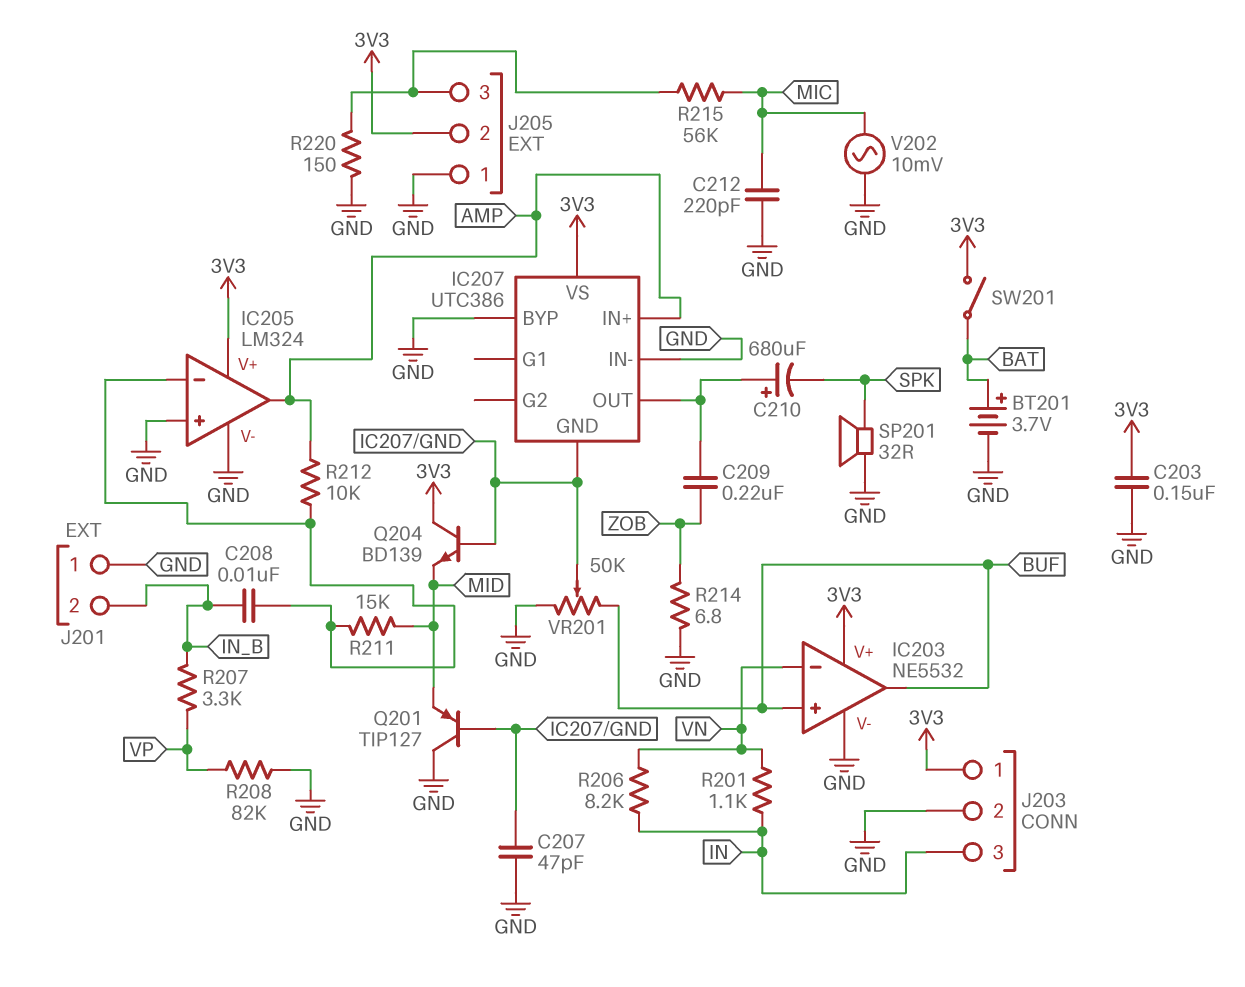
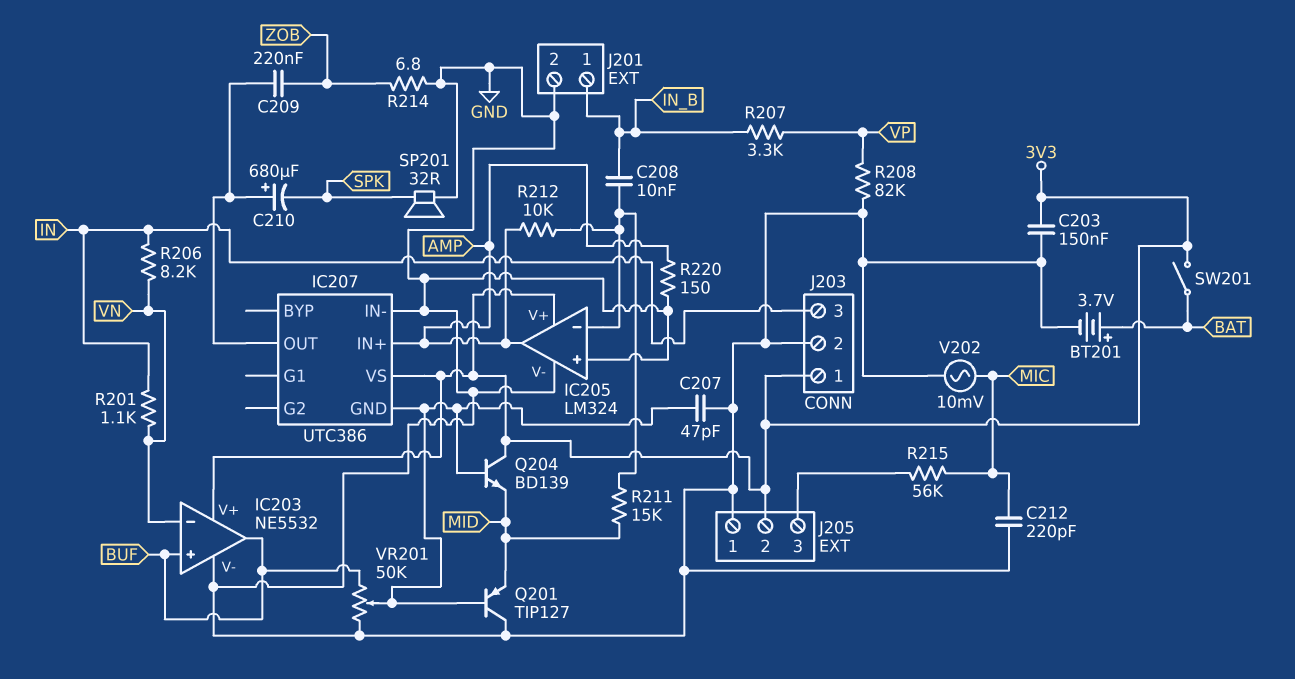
IC207 pin BYP: GND -> none
J201 pin 1: GND -> IN_B
J201 pin 2: IN_B -> GND
R220: 150 (GND, J205/3) -> 150 (AMP, GND)

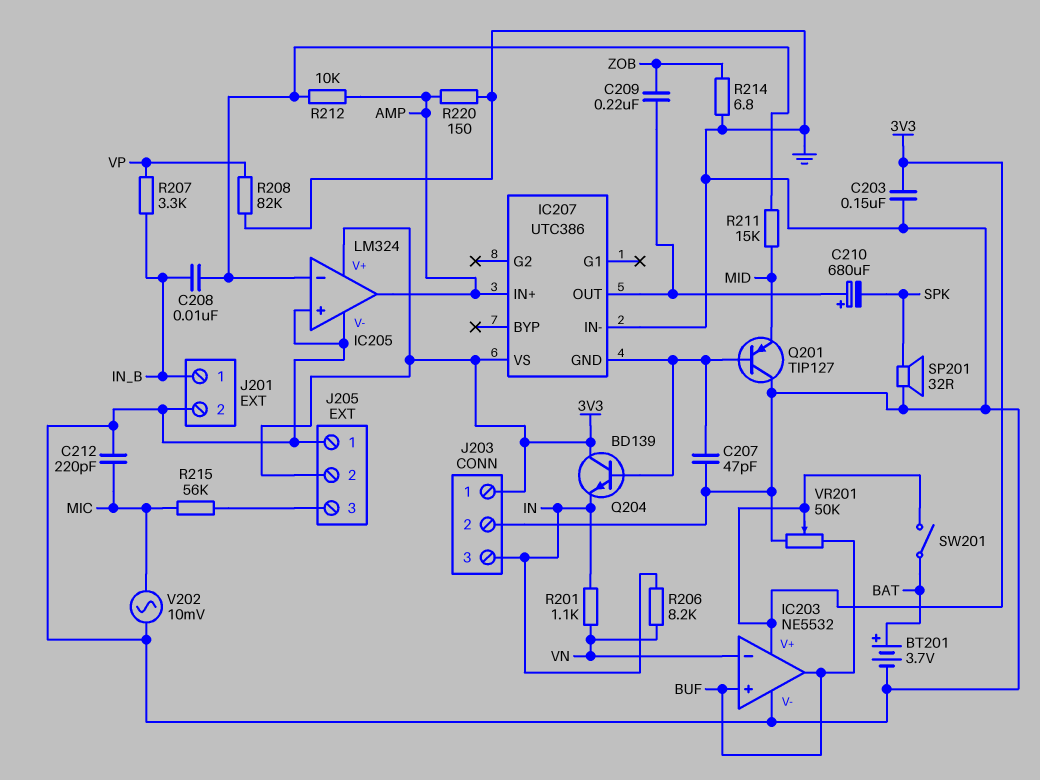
Q204: NPN BD139 (B IC207/GND, C 3V3, E MID) -> NPN BD139 (B IC207/GND, C 3V3, E IN)
VR201: 50k (BUF, GND, wiper IC207/GND) -> 50k (BUF, GND, wiper 3V3)

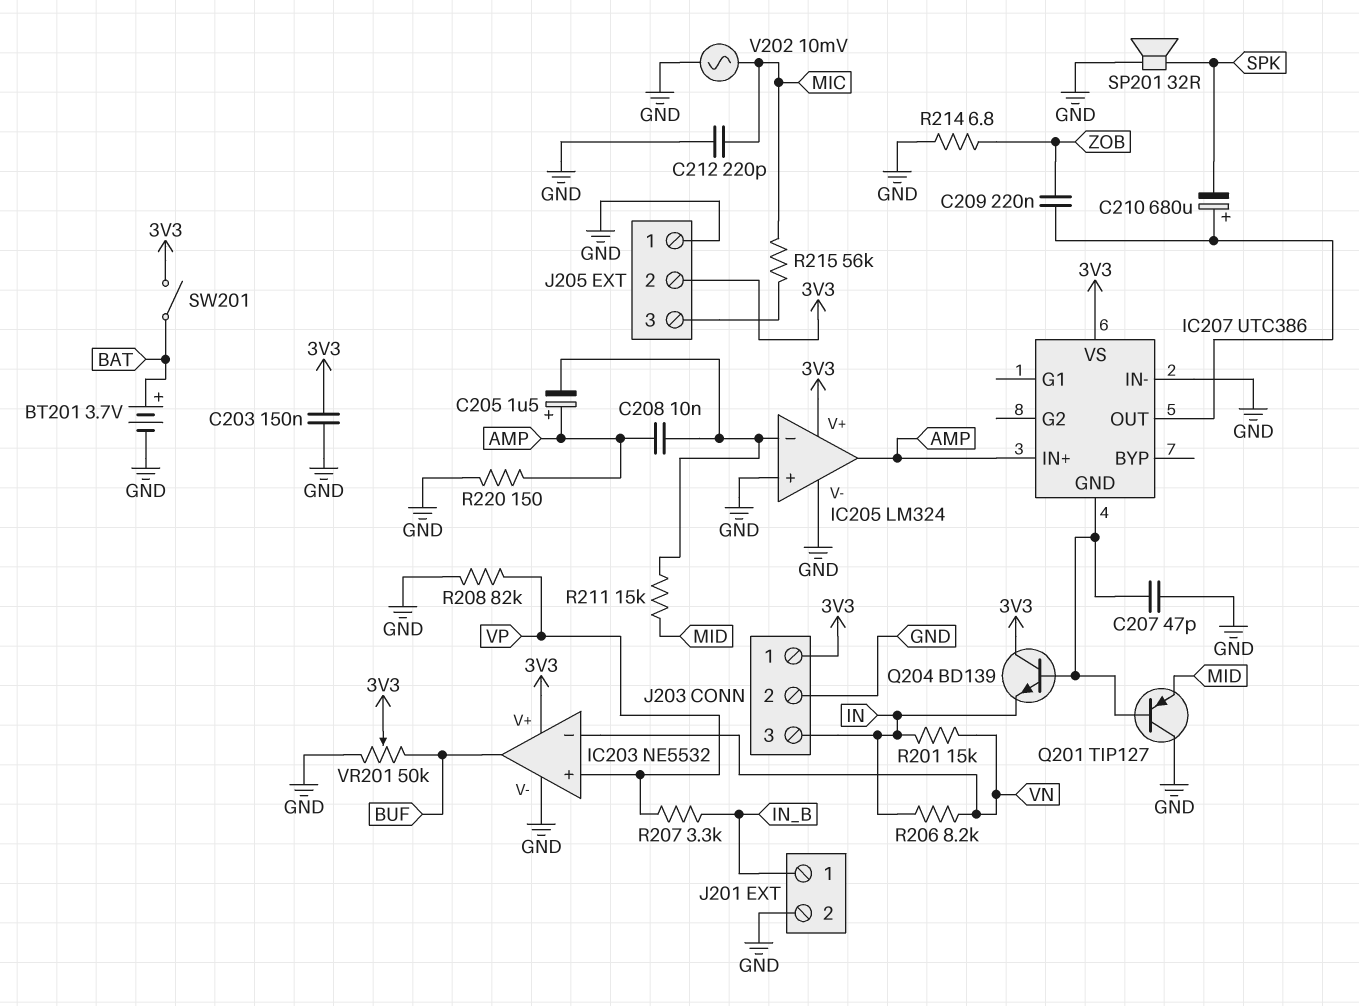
C205: none -> 1.5uF (plus AMP, minus IC205/in-)
C208: 10nF (IC205/in-, IN_B) -> 10nF (AMP, IC205/in-)
IC203 pin in+: BUF -> VP
R201: 1.1k (IN, VN) -> 15k (IN, VN)
R212: 10k (AMP, IC205/in-) -> none

